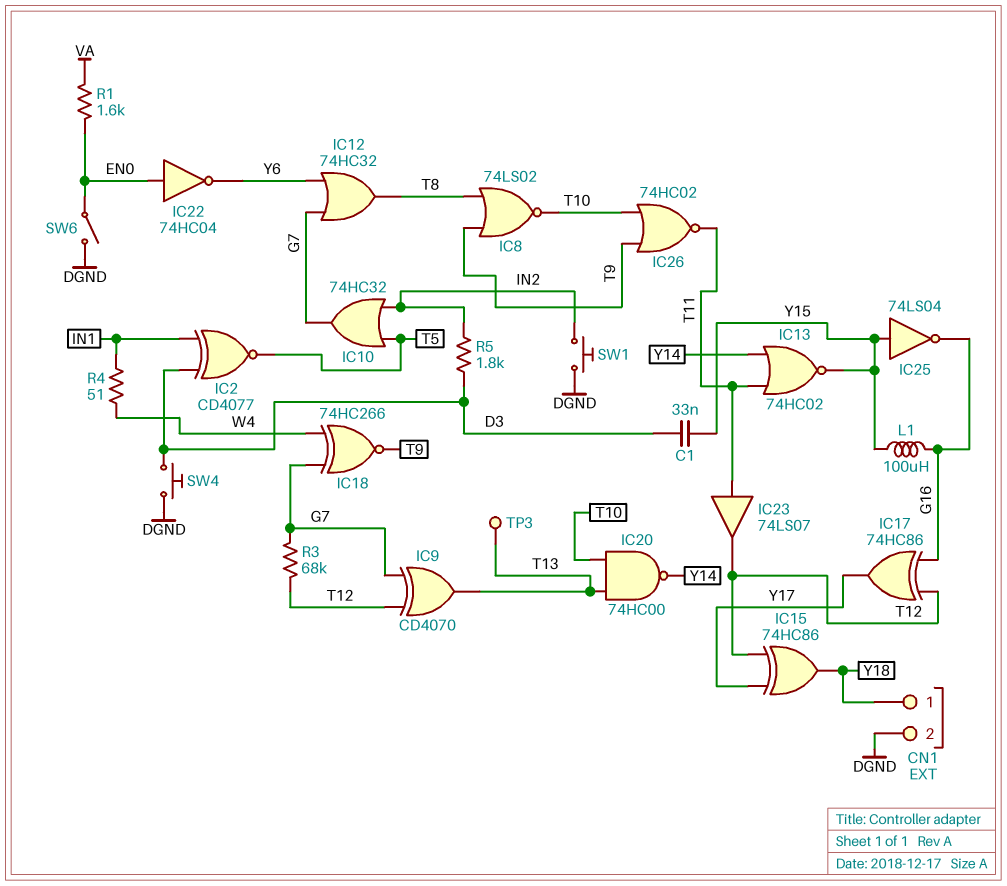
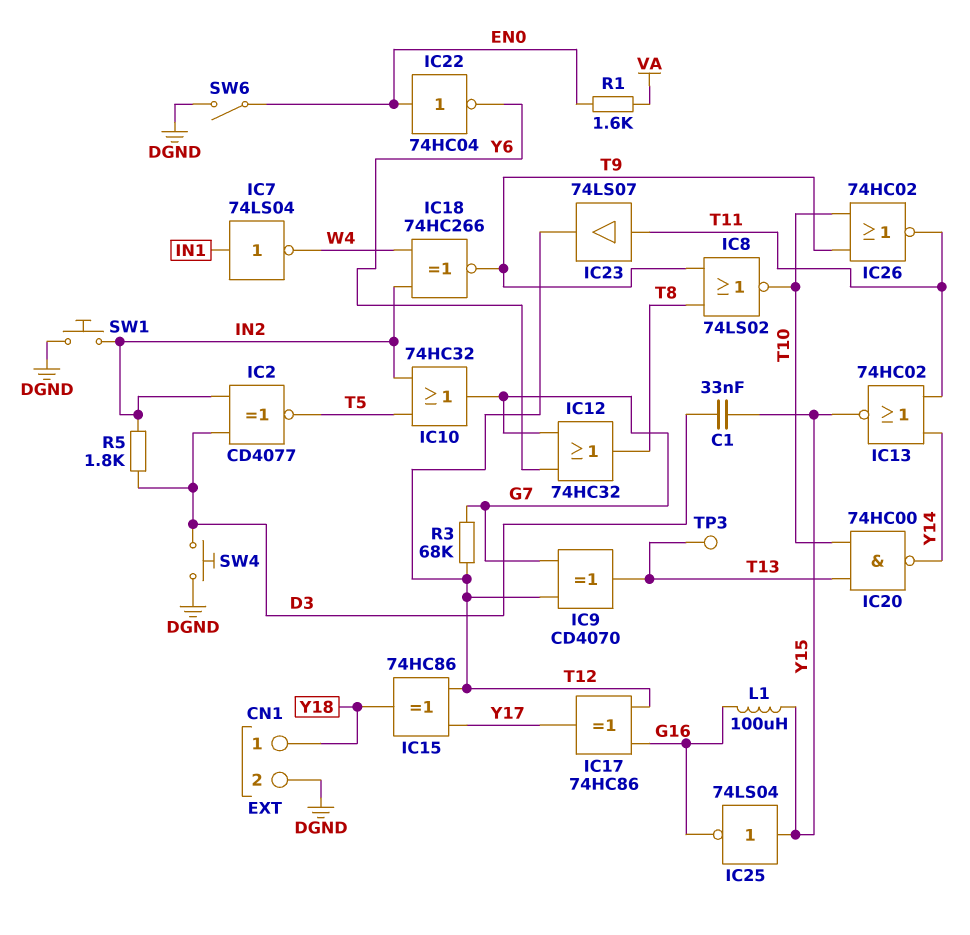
IC2: XNOR CD4077 (in D3, in IN1, out T5) -> XNOR CD4077 (in D3, in IN2, out T5)
IC7: none -> NOT 74LS04 (in IN1, out W4)
IC18: XNOR 74HC266 (in G7, in W4, out T9) -> XNOR 74HC266 (in IN2, in W4, out T9)
R4: 51 (IN1, W4) -> none

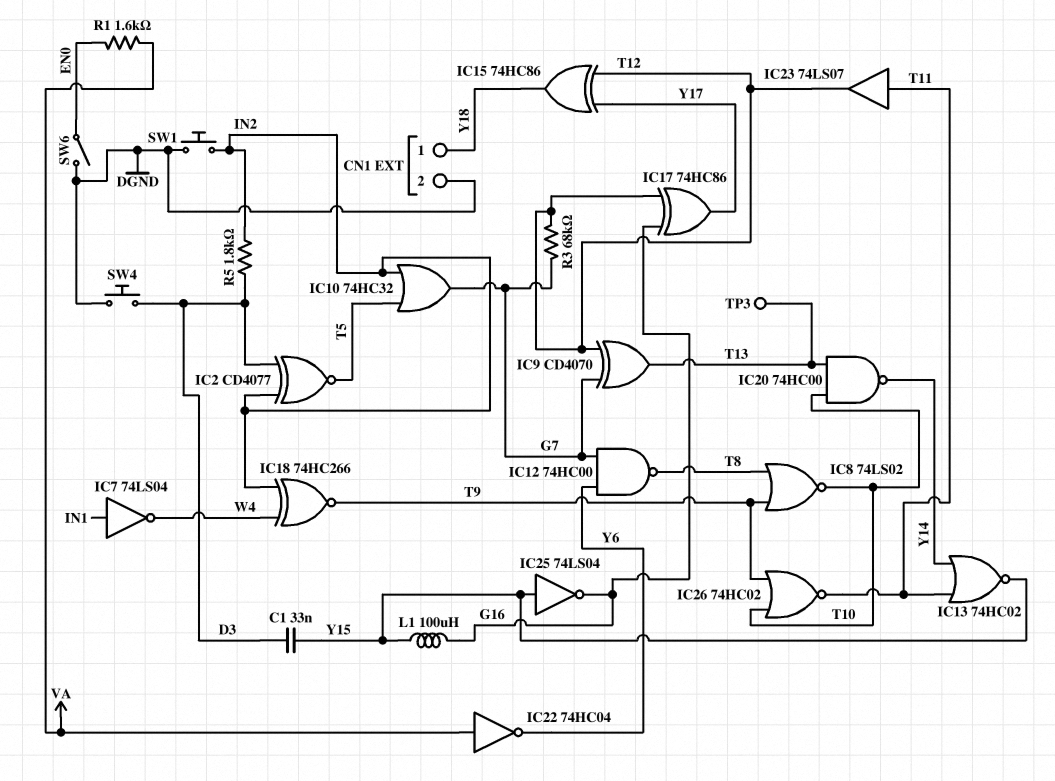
IC12: OR 74HC32 (in G7, in Y6, out T8) -> NAND 74HC00 (in G7, in Y6, out T8)
IC22: NOT 74HC04 (in EN0, out Y6) -> NOT 74HC04 (in VA, out Y6)

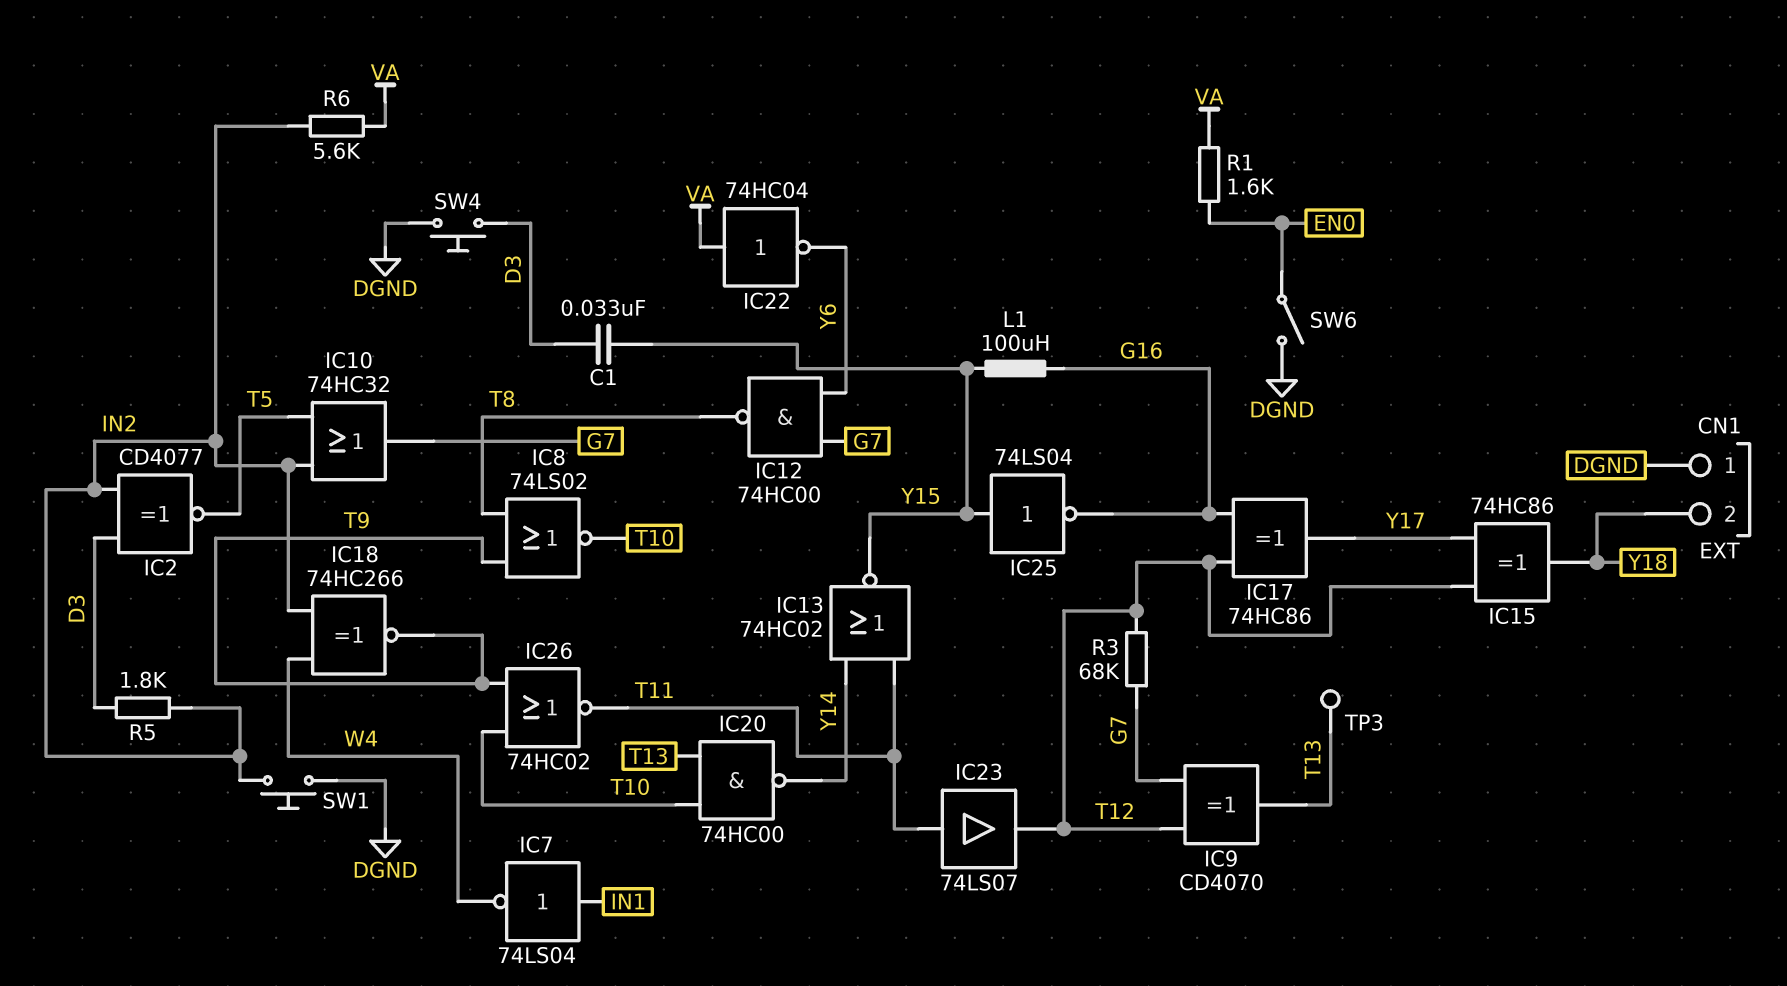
CN1 pin 1: Y18 -> DGND
CN1 pin 2: DGND -> Y18
R6: none -> 5.6k (IN2, VA)

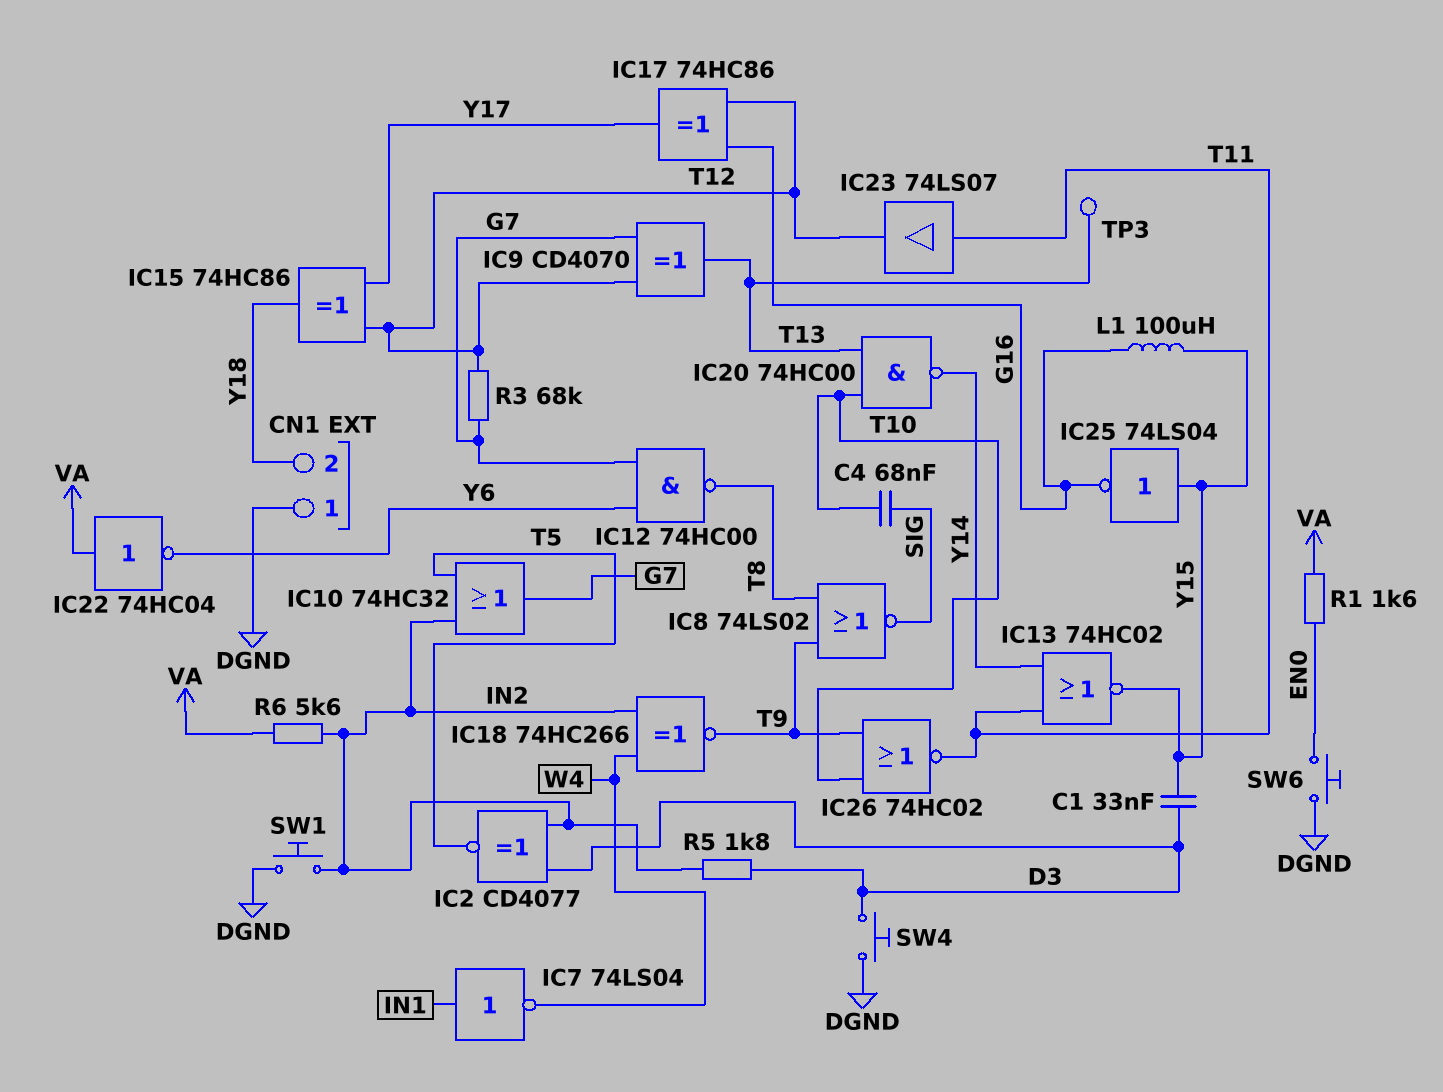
C4: none -> 68nF (SIG, T10)
IC8: NOR 74LS02 (in T8, in T9, out T10) -> NOR 74LS02 (in T8, in T9, out SIG)
SW6: switch (DGND, EN0) -> button (DGND, EN0)

